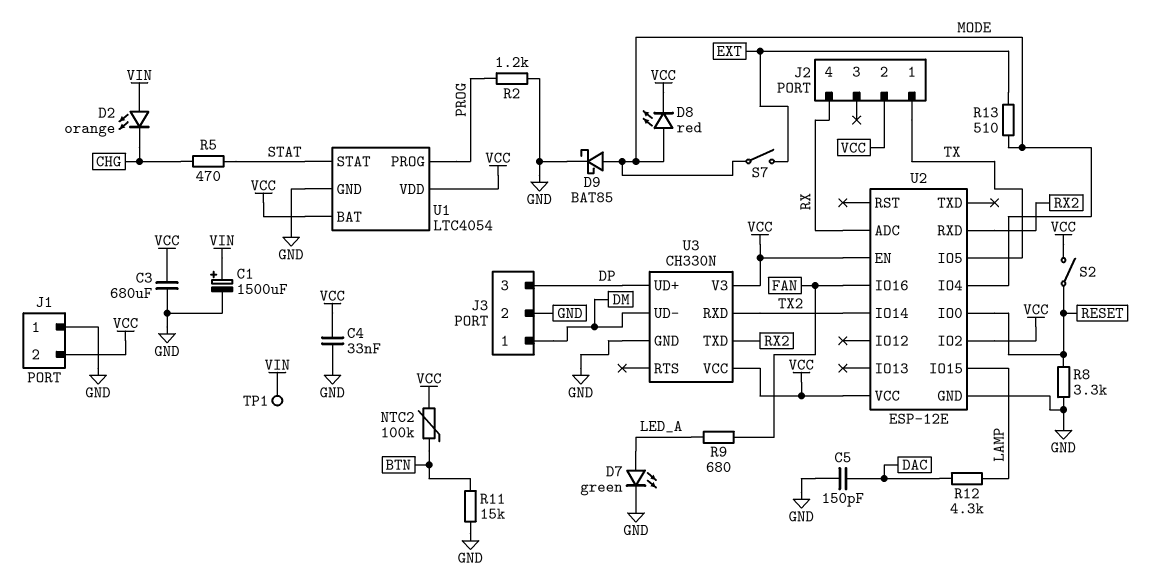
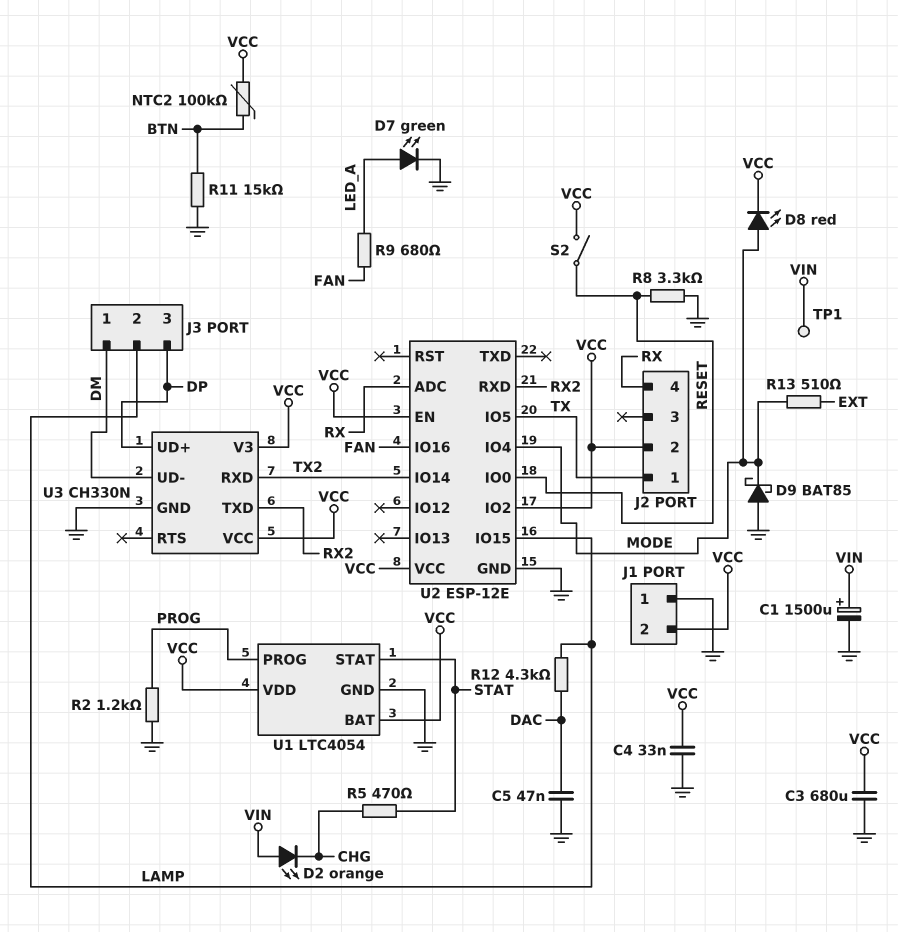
C5: 150pF (DAC, GND) -> 47nF (DAC, GND)
D9: schottky BAT85 (A MODE, K GND) -> schottky BAT85 (A GND, K MODE)
J3 pin 2: GND -> LAMP
S7: switch (EXT, MODE) -> none

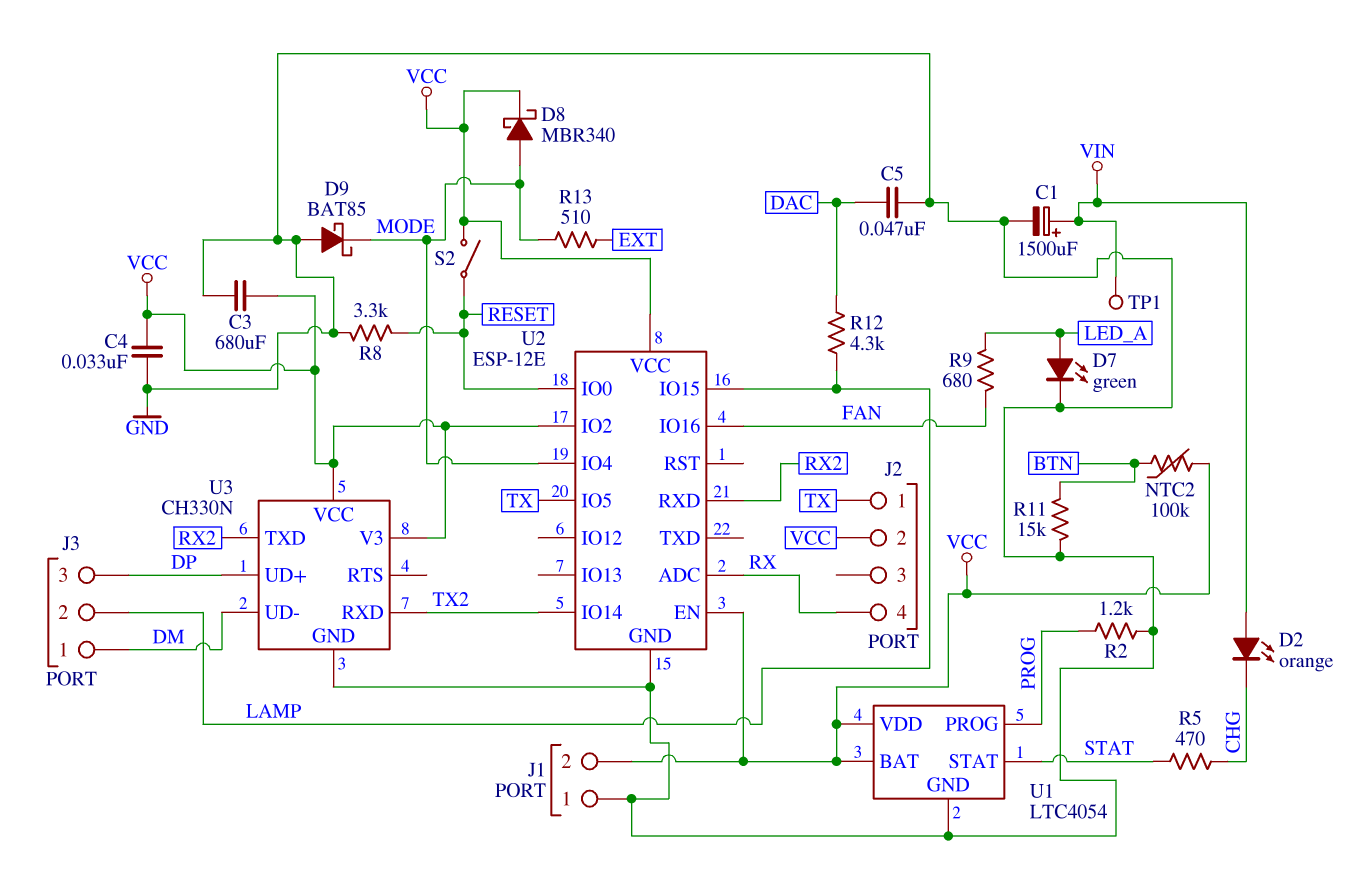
D8: LED red (A MODE, K VCC) -> schottky MBR340 (A MODE, K VCC)

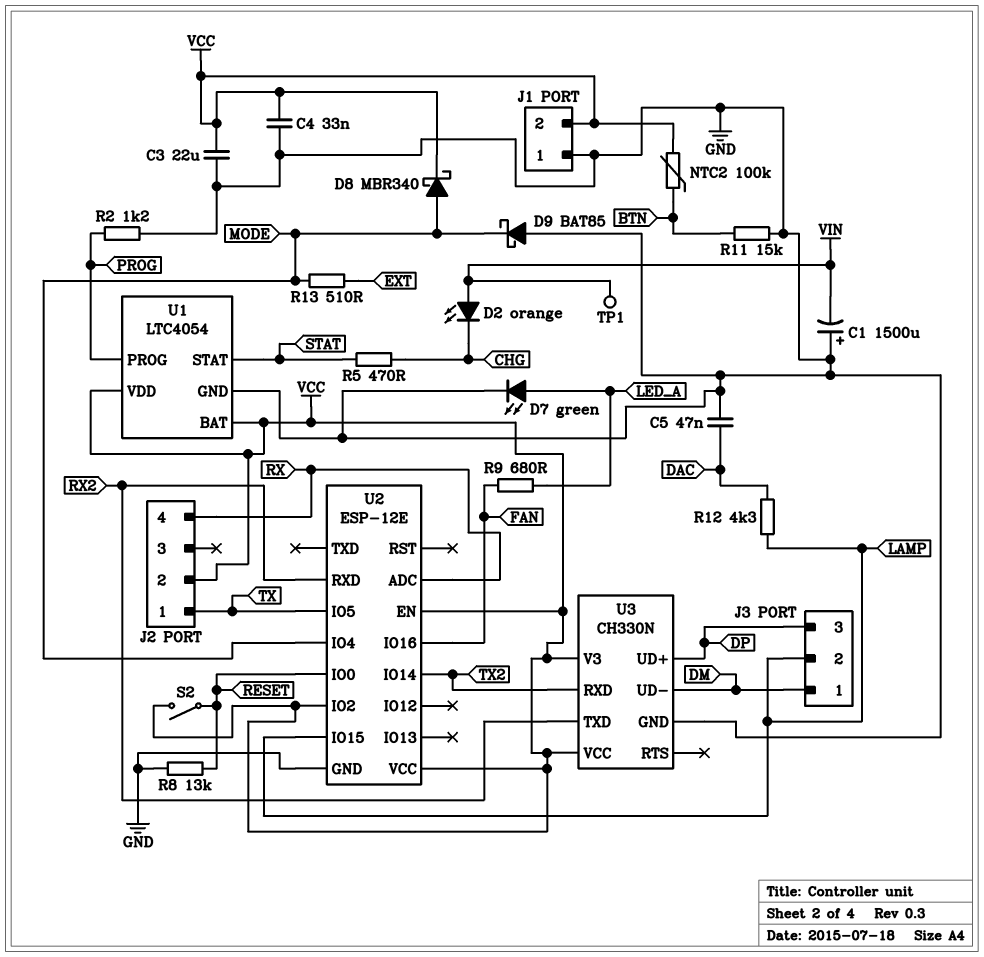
C1: 1500uF (plus VIN, minus GND) -> 1500uF (plus GND, minus VIN)
C3: 680uF (GND, VCC) -> 22uF (GND, VCC)
R8: 3.3k (GND, RESET) -> 13k (GND, RESET)

